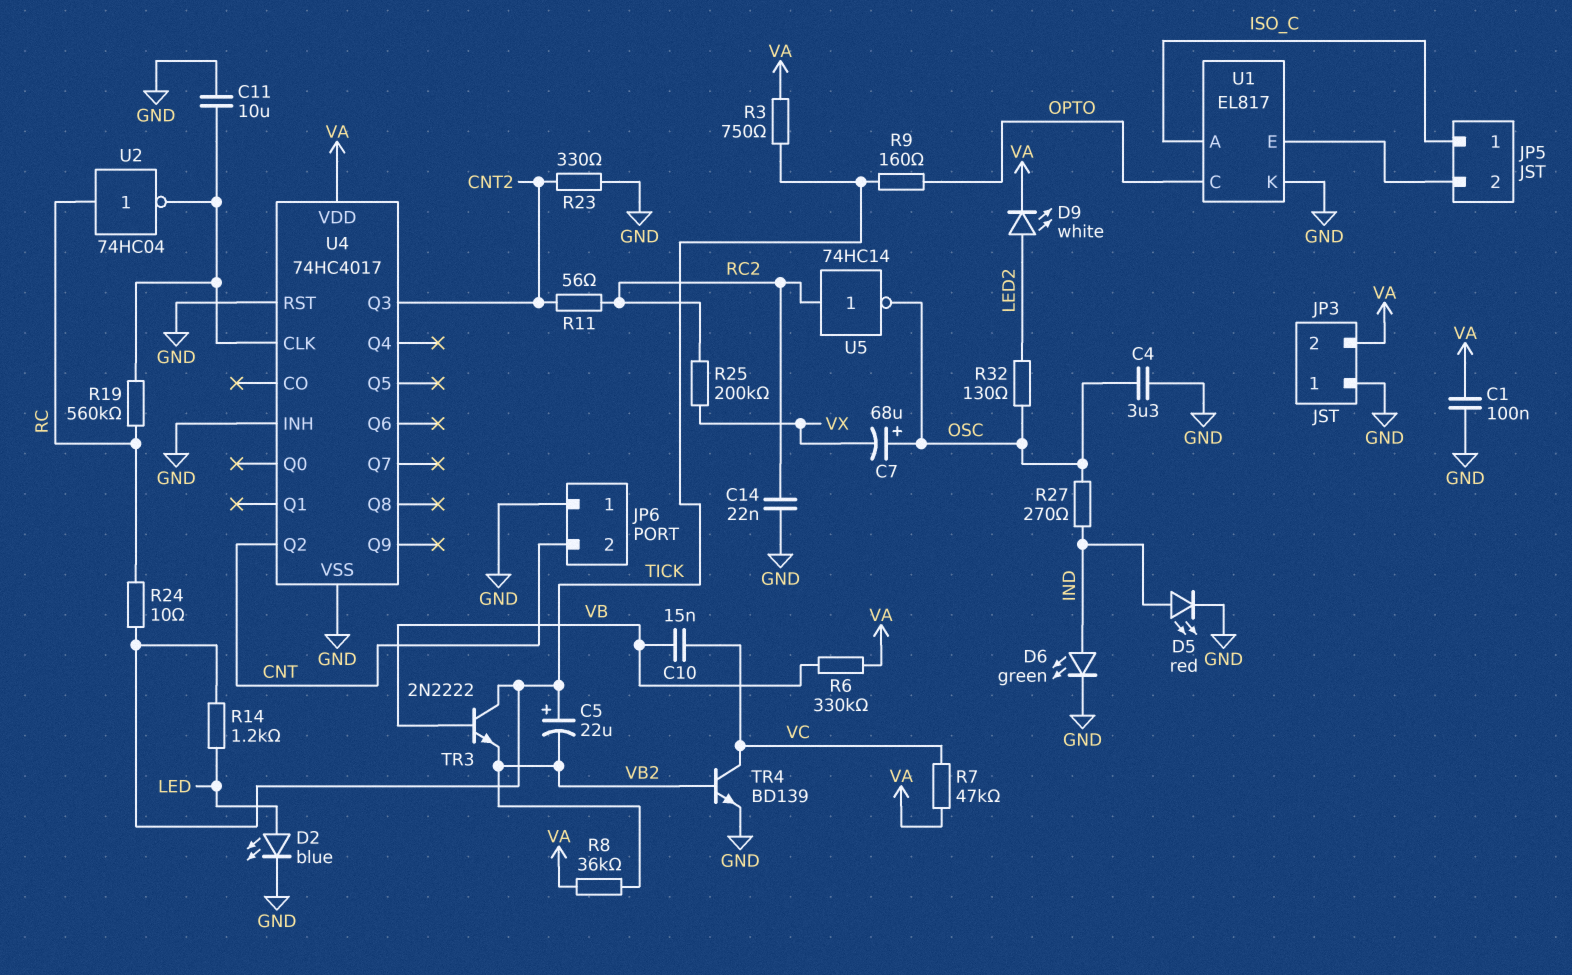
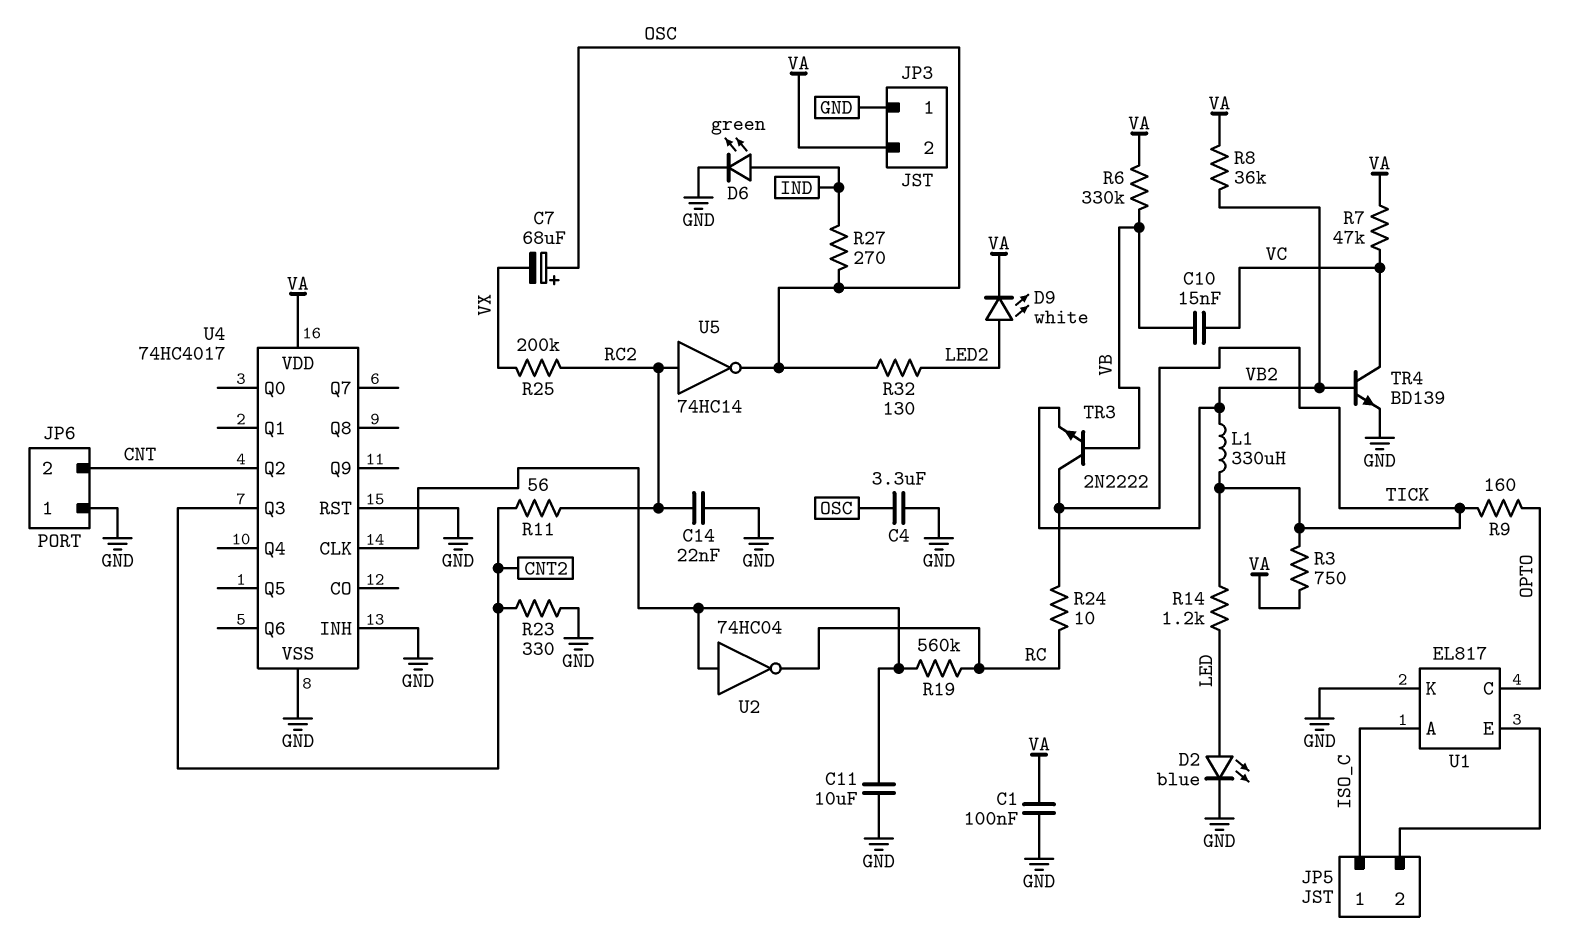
C5: 22uF (plus TICK, minus VB2) -> none
D5: LED red (A IND, K GND) -> none
L1: none -> 330uH (TICK, VB2)
U2: NOT 74HC04 (in RC, out U4/CLK) -> NOT 74HC04 (in U4/CLK, out RC)

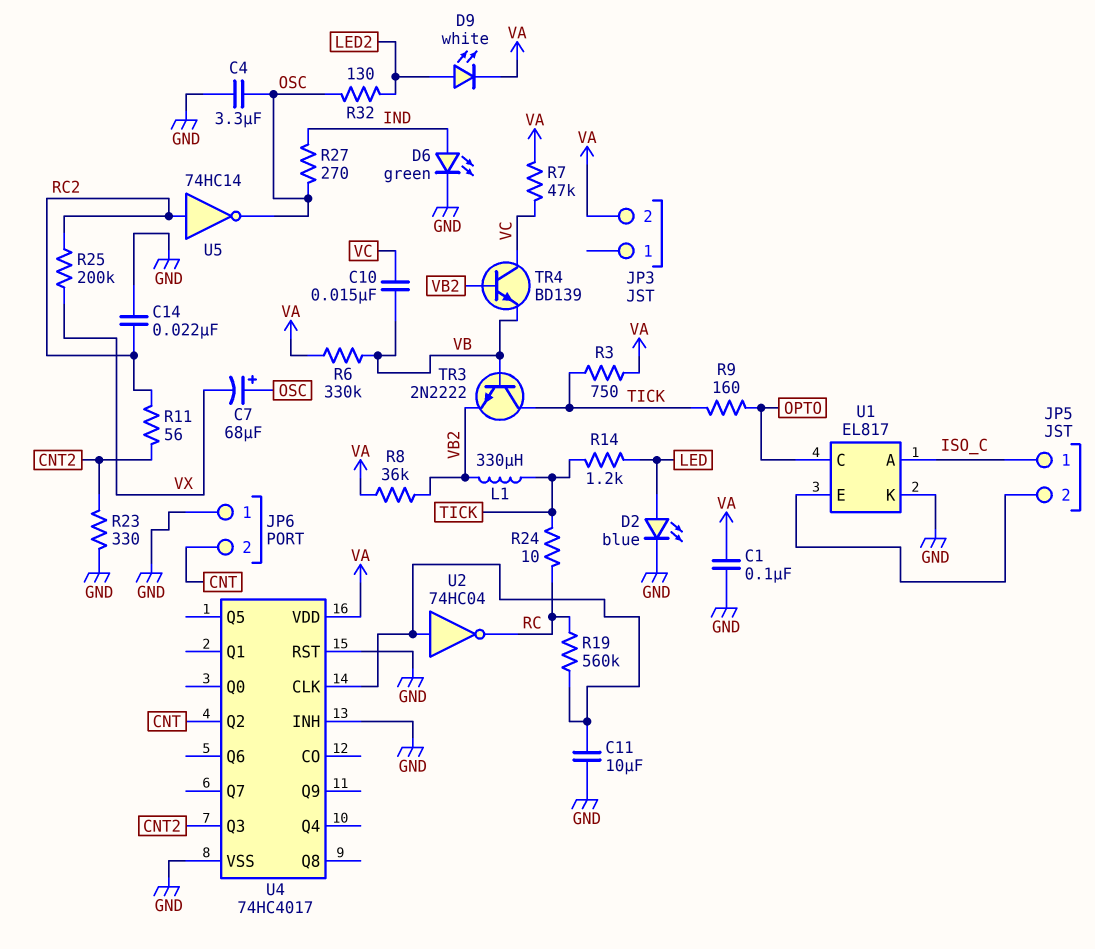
JP3 pin 1: GND -> none
TR4: NPN BD139 (B VB2, C VC, E GND) -> NPN BD139 (B VB2, C VC, E VB)

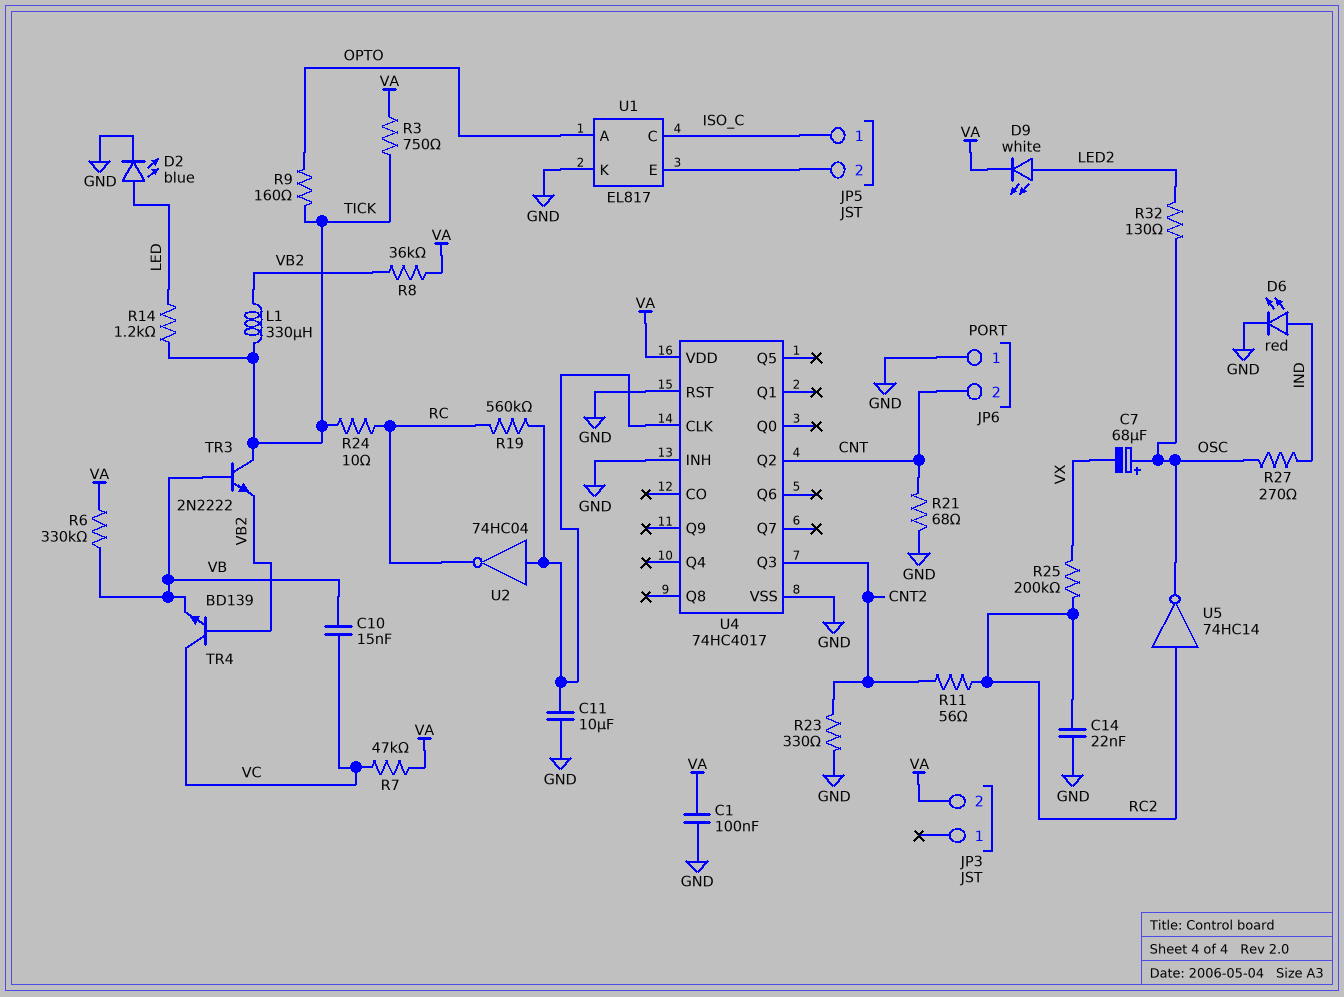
C4: 3.3uF (GND, OSC) -> none
D6: LED green (A IND, K GND) -> LED red (A IND, K GND)
R21: none -> 68 (CNT, GND)
U1 pin A: ISO_C -> OPTO
U1 pin C: OPTO -> ISO_C

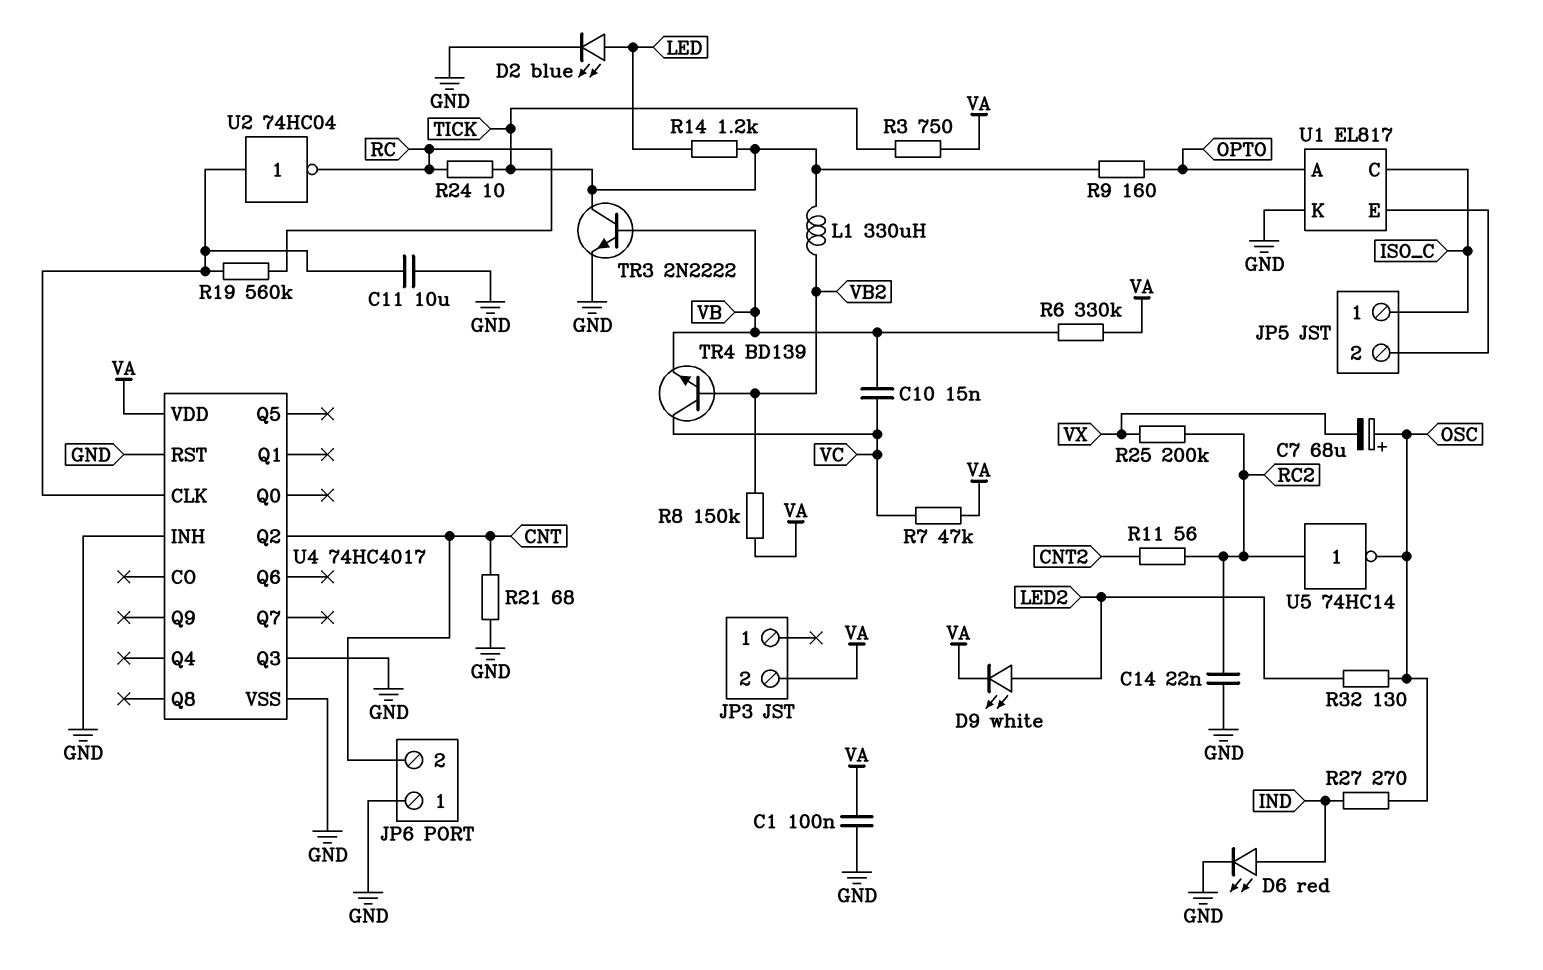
R8: 36k (VA, VB2) -> 150k (VA, VB2)
R23: 330 (CNT2, GND) -> none
TR3: NPN 2N2222 (B VB, C TICK, E VB2) -> NPN 2N2222 (B VB, C TICK, E GND)
U4 pin Q3: CNT2 -> GND

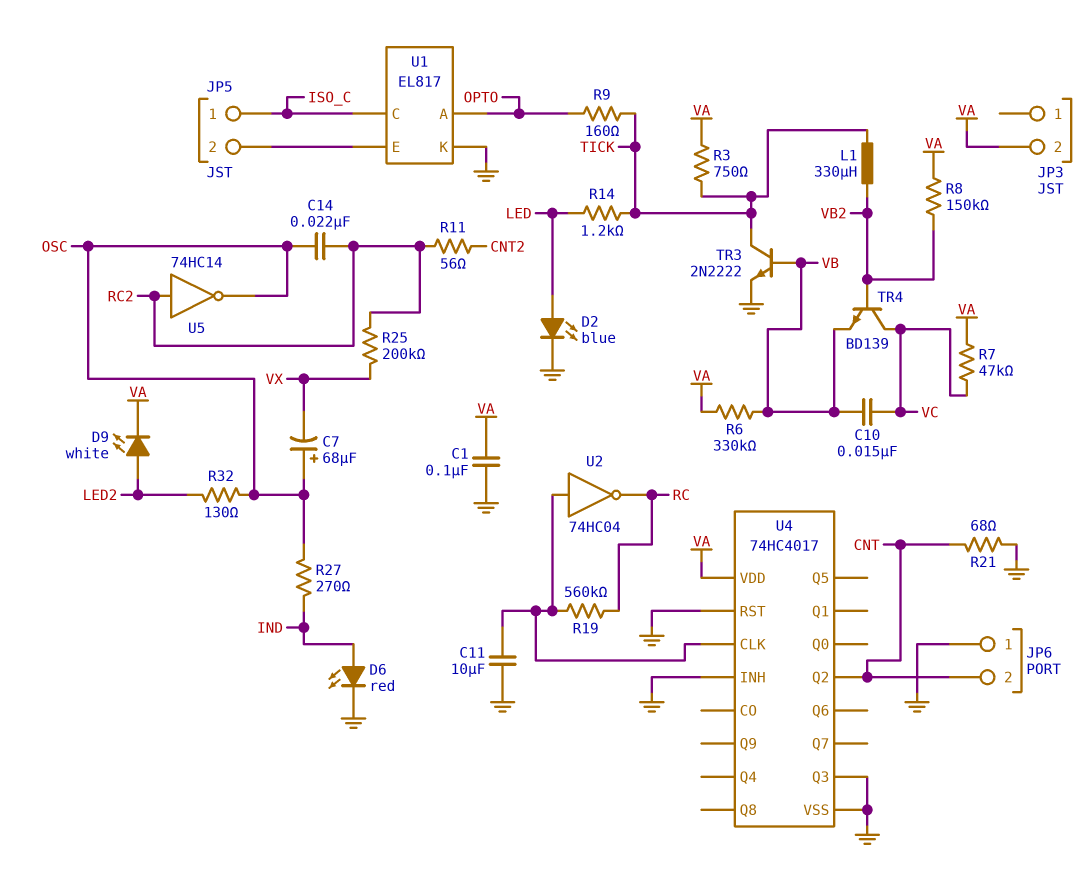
C14: 22nF (GND, RC2) -> 22nF (OSC, RC2)
R24: 10 (RC, TICK) -> none

